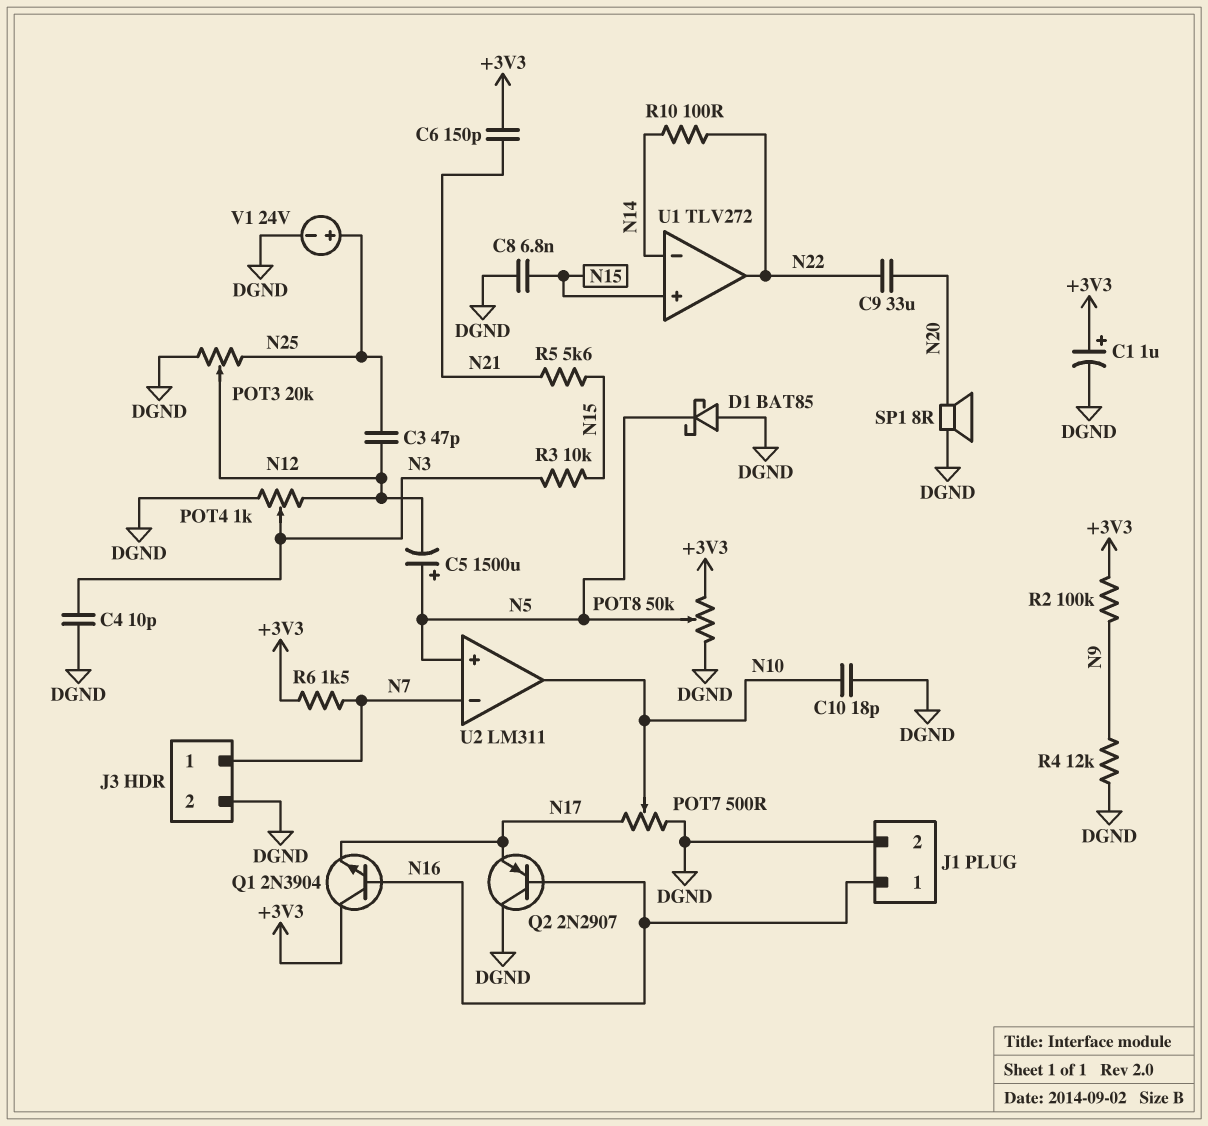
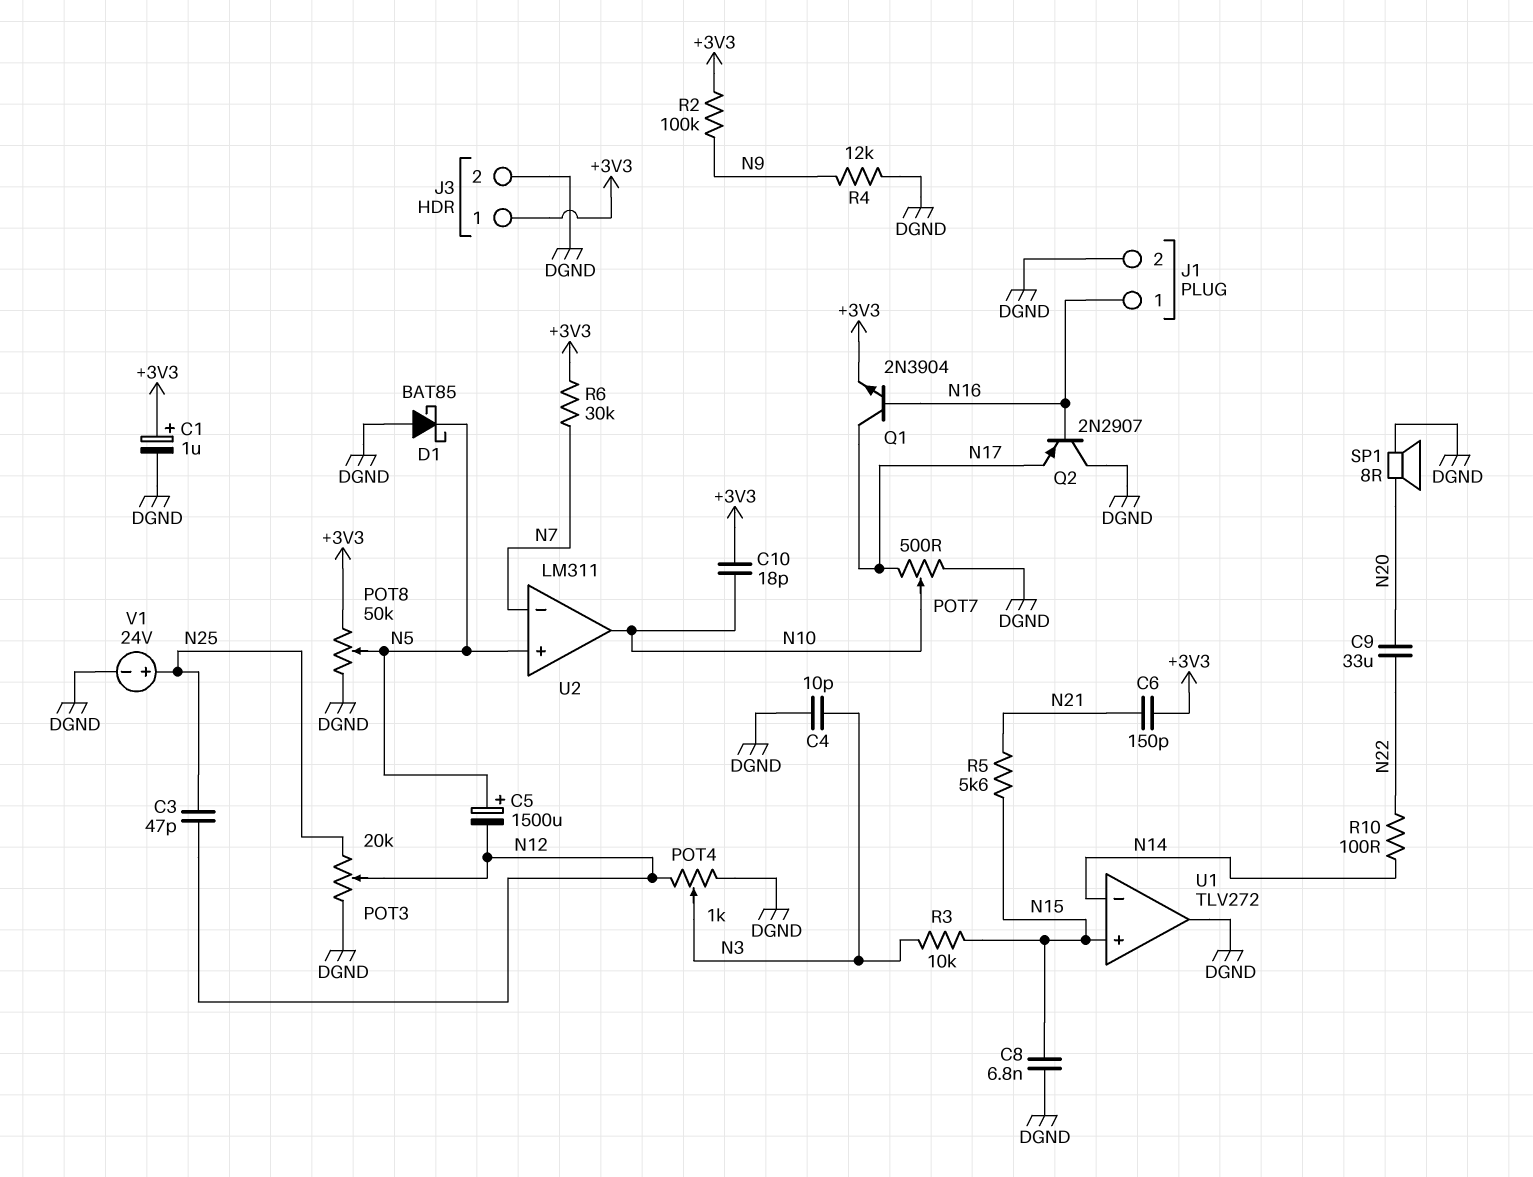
C10: 18pF (DGND, N10) -> 18pF (+3V3, N10)
J3 pin 1: N7 -> +3V3
Q1: NPN 2N3904 (B N16, C +3V3, E N17) -> NPN 2N3904 (B N16, C N17, E +3V3)
R6: 1.5k (+3V3, N7) -> 30k (+3V3, N7)
U1 pin out: N22 -> DGND

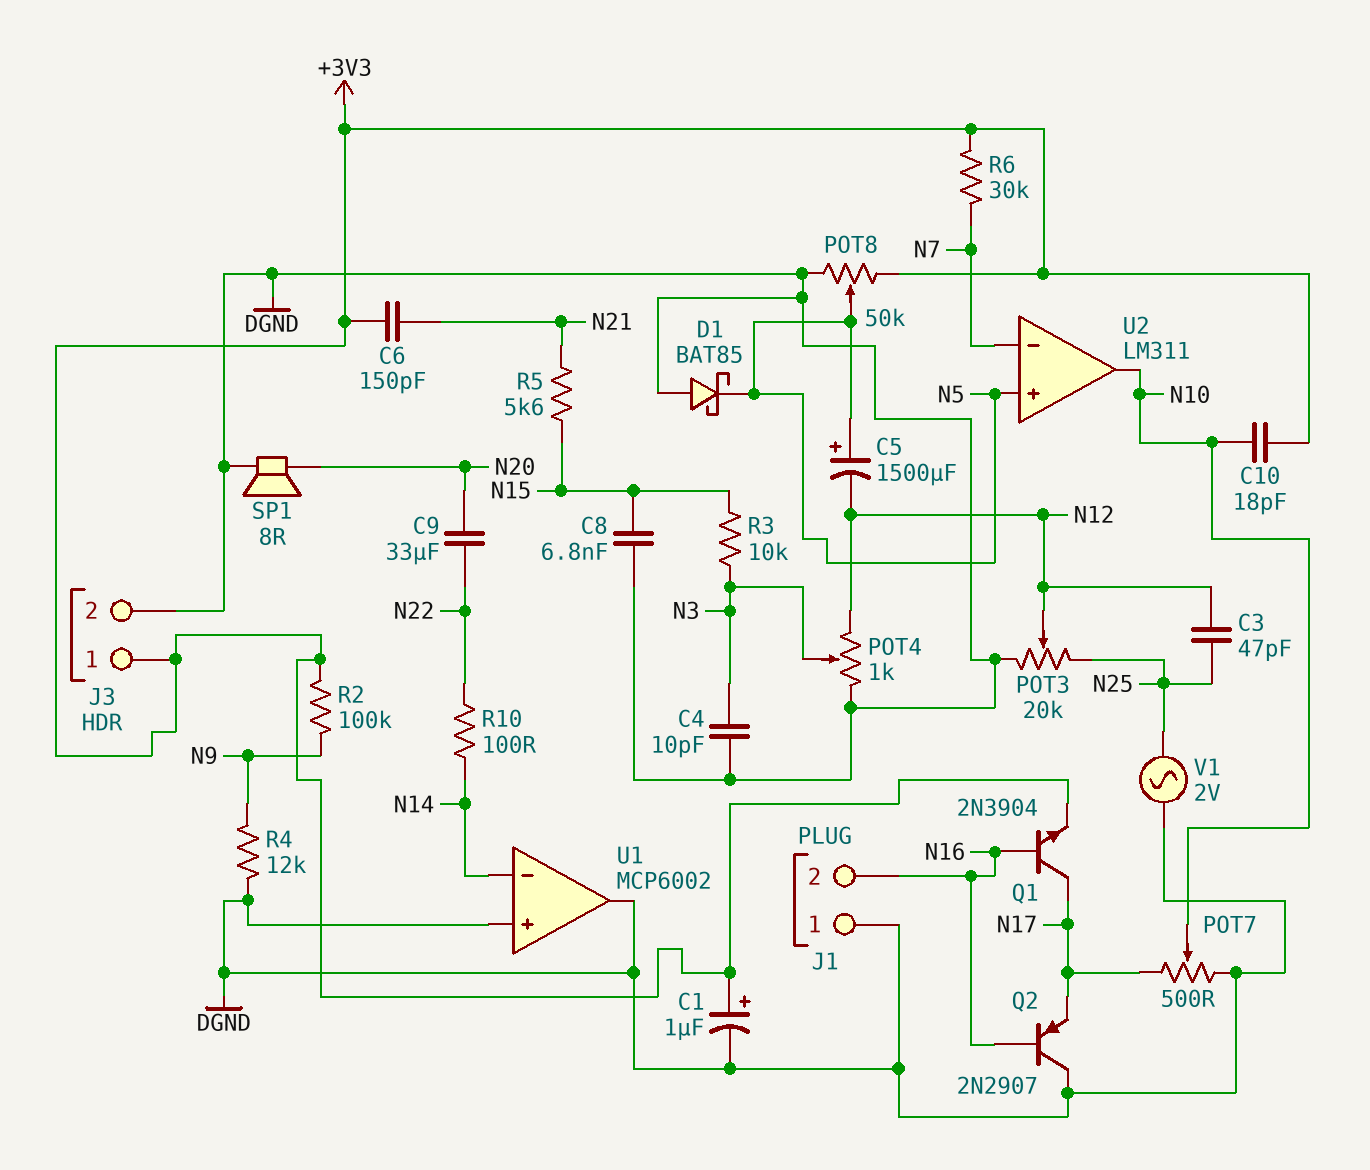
J1 pin 1: N16 -> DGND
J1 pin 2: DGND -> N16
U1: TLV272 -> MCP6002
U1 pin in+: N15 -> DGND
V1: 24V (plus N25, minus DGND) -> AC 2V (DGND, N25)

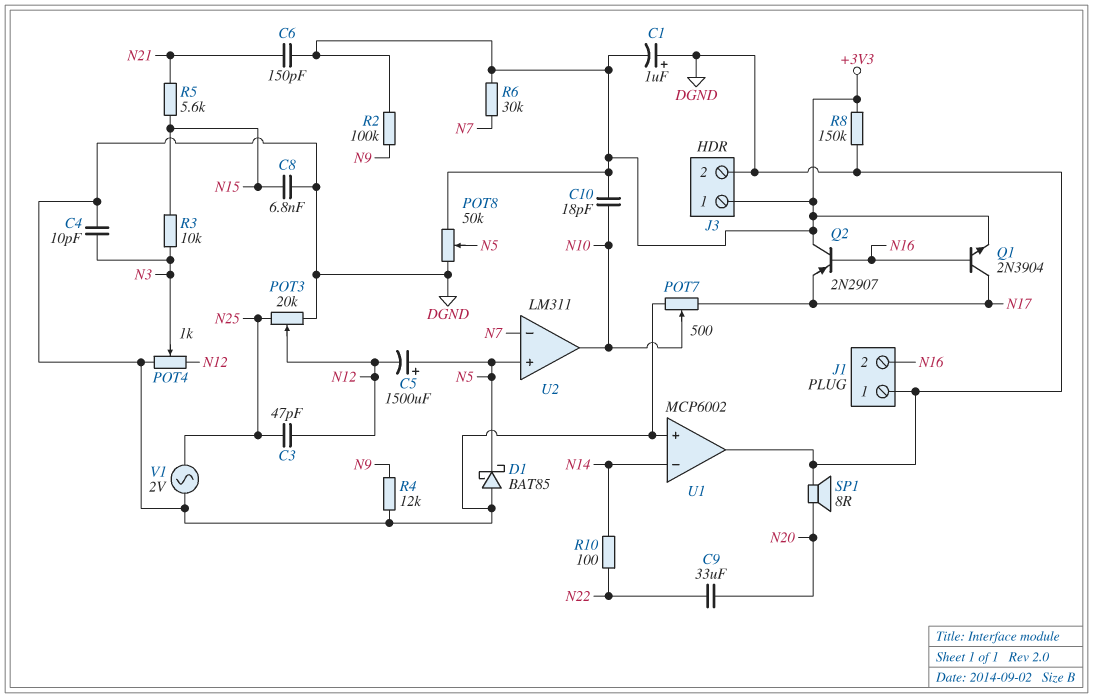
C1: 1uF (plus +3V3, minus DGND) -> 1uF (plus DGND, minus +3V3)
Q2: PNP 2N2907 (B N16, C DGND, E N17) -> PNP 2N2907 (B N16, C +3V3, E N17)
R8: none -> 150k (+3V3, DGND)

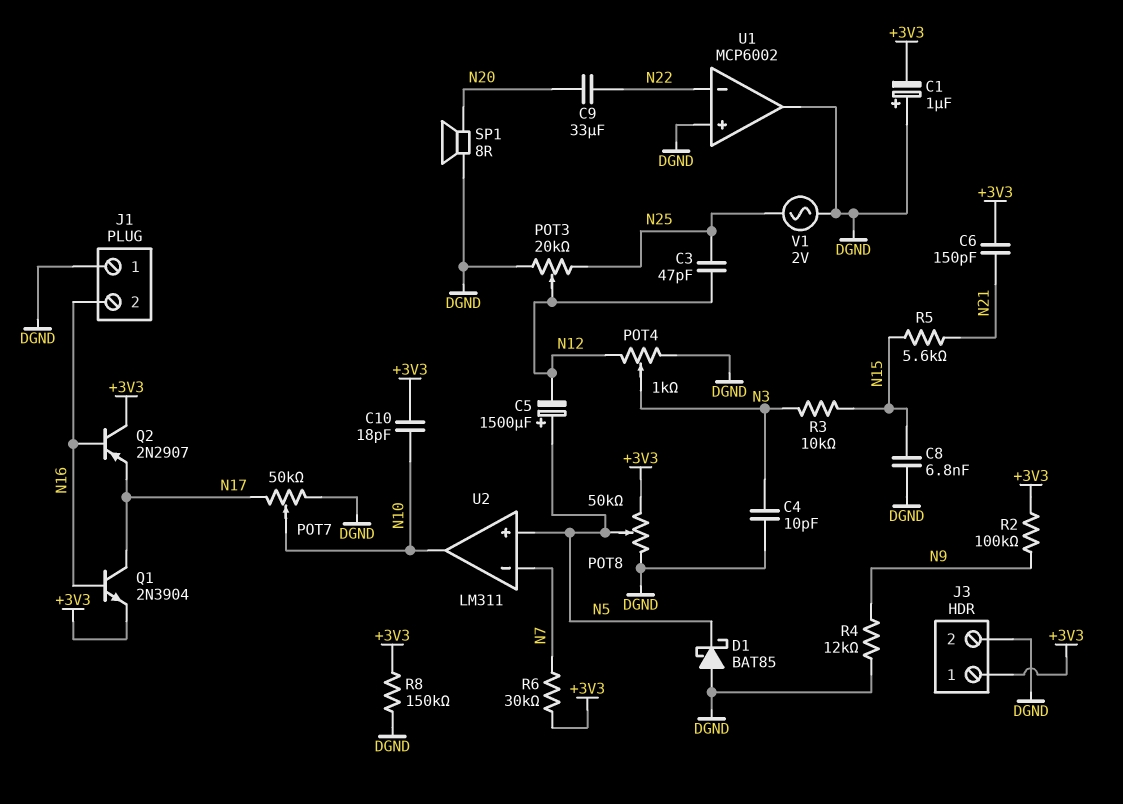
POT7: 500 (DGND, N17, wiper N10) -> 50k (DGND, N17, wiper N10)
R10: 100 (N14, N22) -> none
U1 pin in-: N14 -> N22

